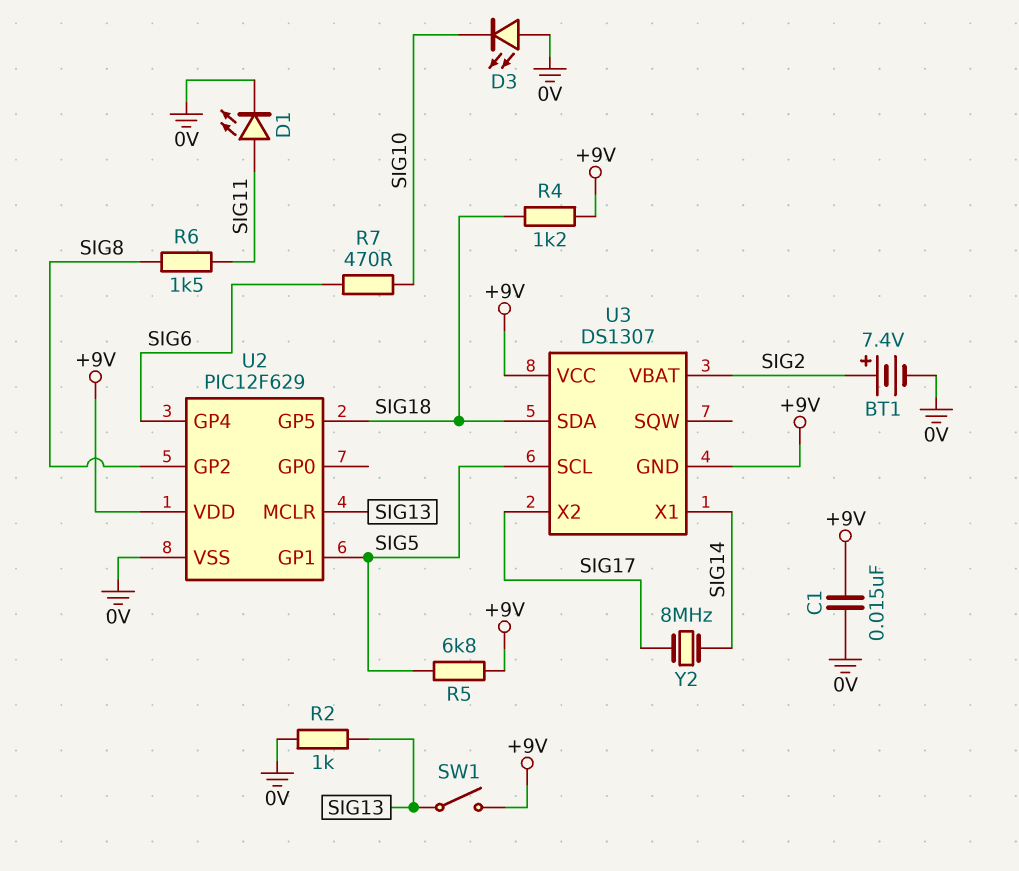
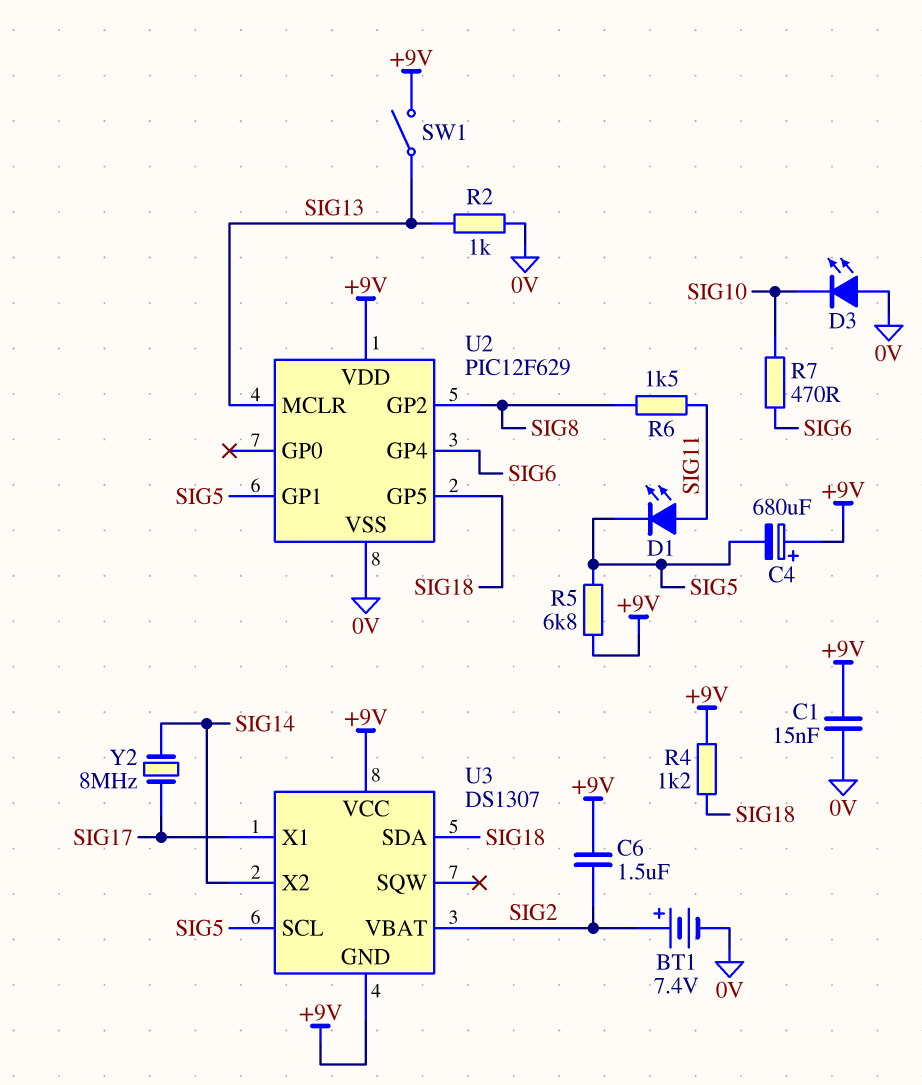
C4: none -> 680uF (plus +9V, minus SIG5)
C6: none -> 1.5uF (+9V, SIG2)
D1: LED (A SIG11, K 0V) -> LED (A SIG11, K SIG5)
U3 pin X1: SIG14 -> SIG17
U3 pin X2: SIG17 -> SIG14

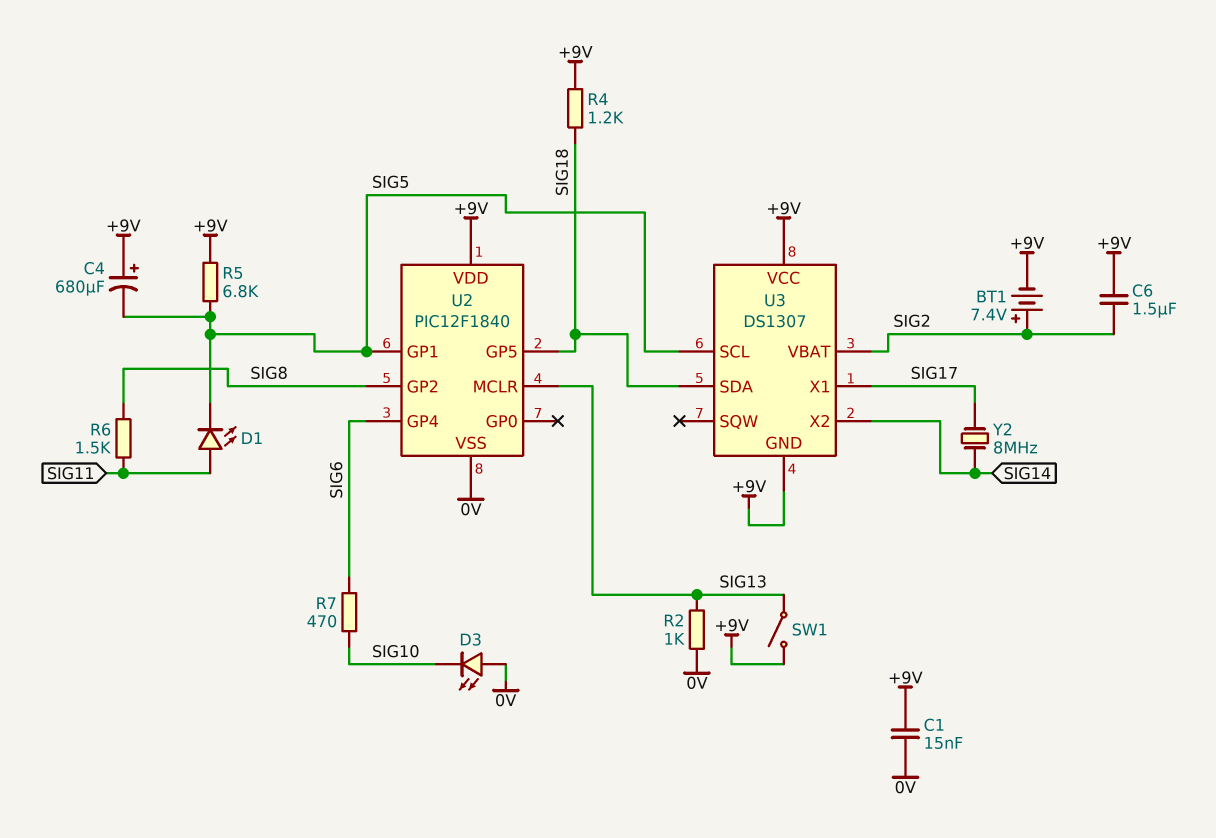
BT1: 7.4V (plus SIG2, minus 0V) -> 7.4V (plus SIG2, minus +9V)
U2: PIC12F629 -> PIC12F1840

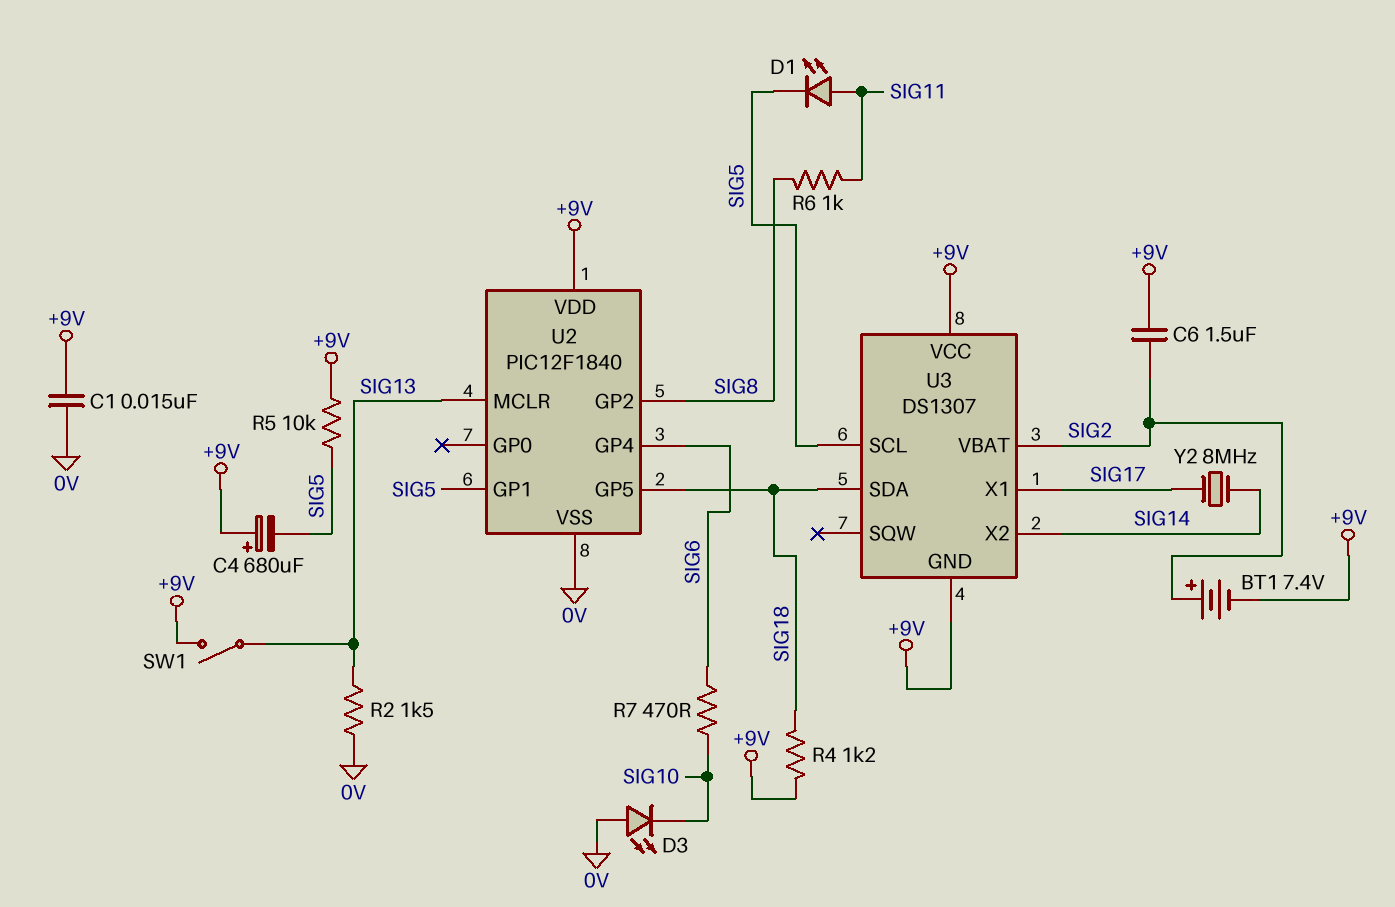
R2: 1k (0V, SIG13) -> 1.5k (0V, SIG13)
R5: 6.8k (+9V, SIG5) -> 10k (+9V, SIG5)
R6: 1.5k (SIG8, SIG11) -> 1k (SIG8, SIG11)

